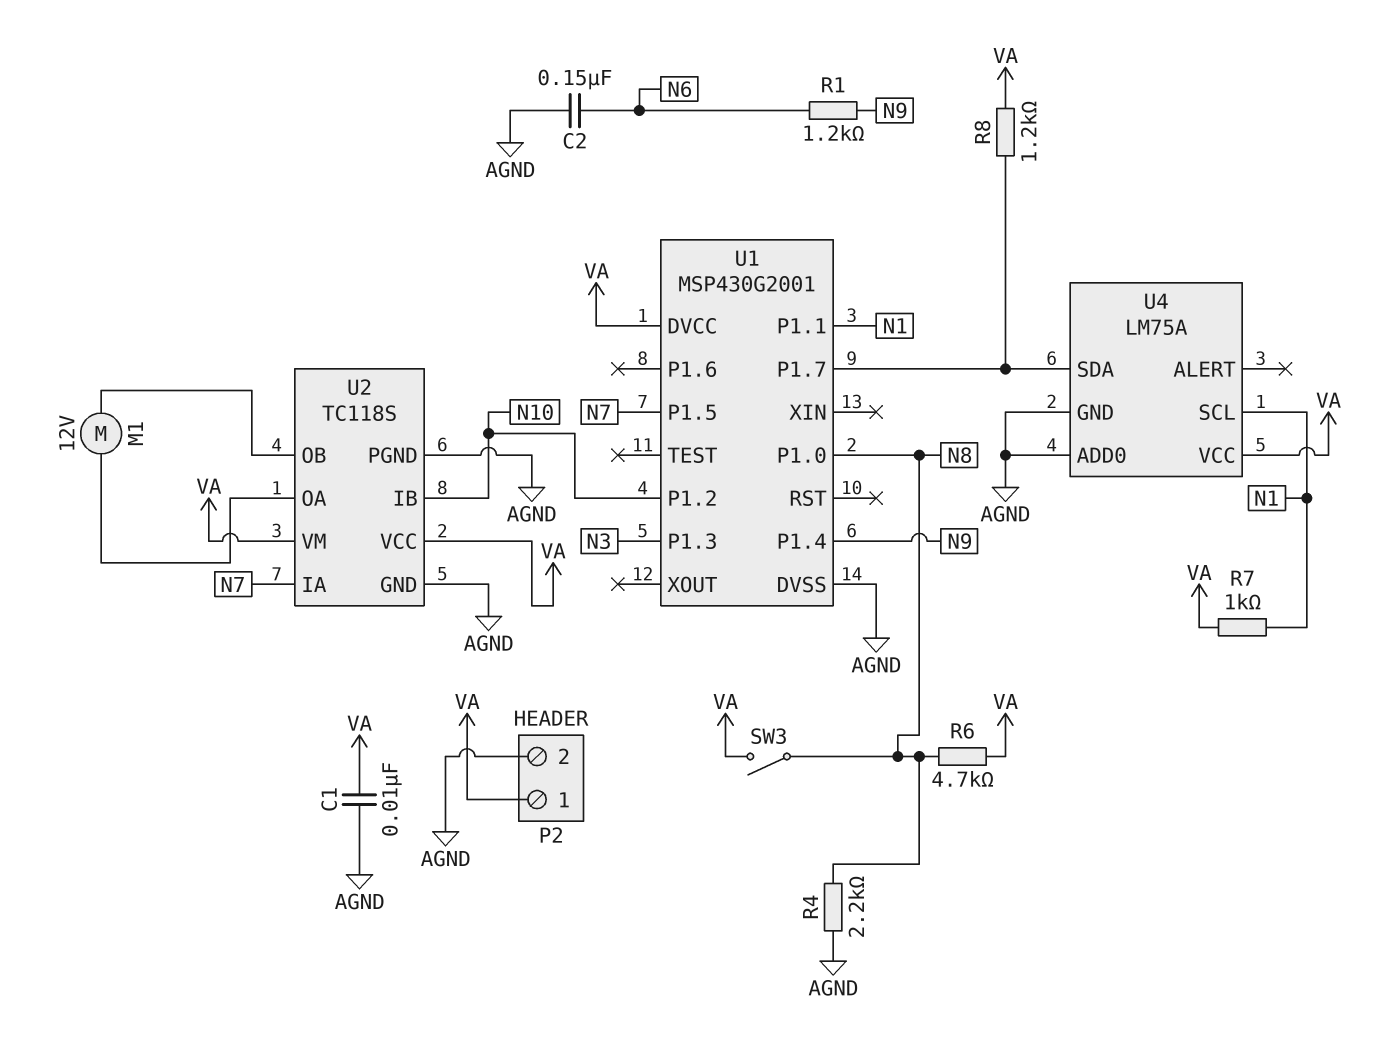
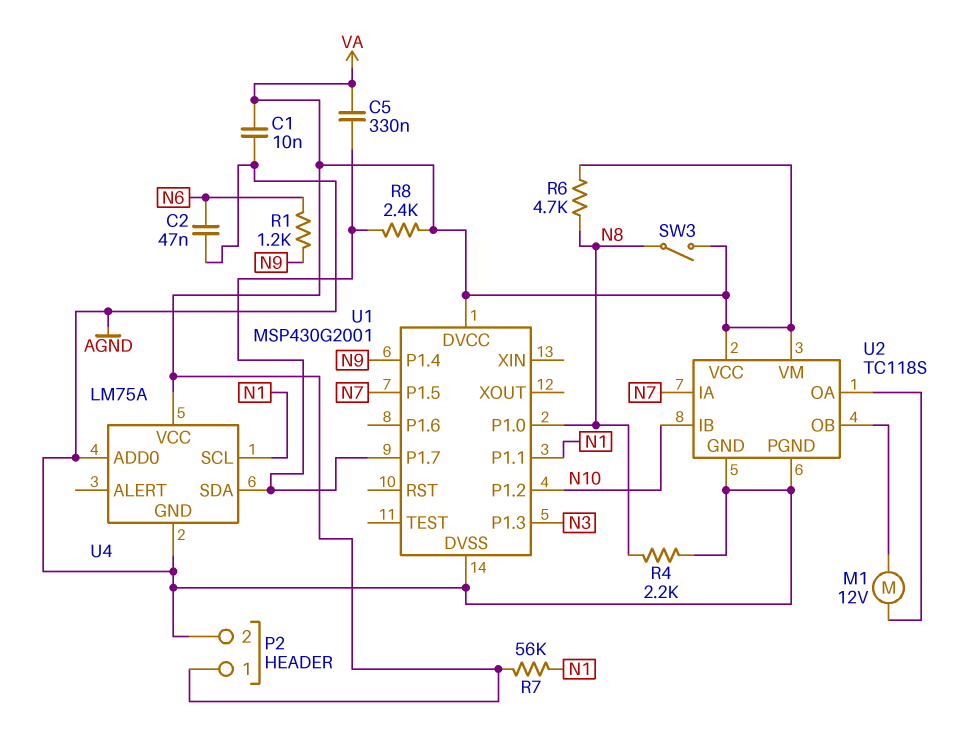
C2: 150nF (AGND, N6) -> 47nF (AGND, N6)
C5: none -> 330nF (U1/P1.7, VA)
R7: 1k (N1, VA) -> 56k (N1, VA)
R8: 1.2k (U1/P1.7, VA) -> 2.4k (U1/P1.7, VA)

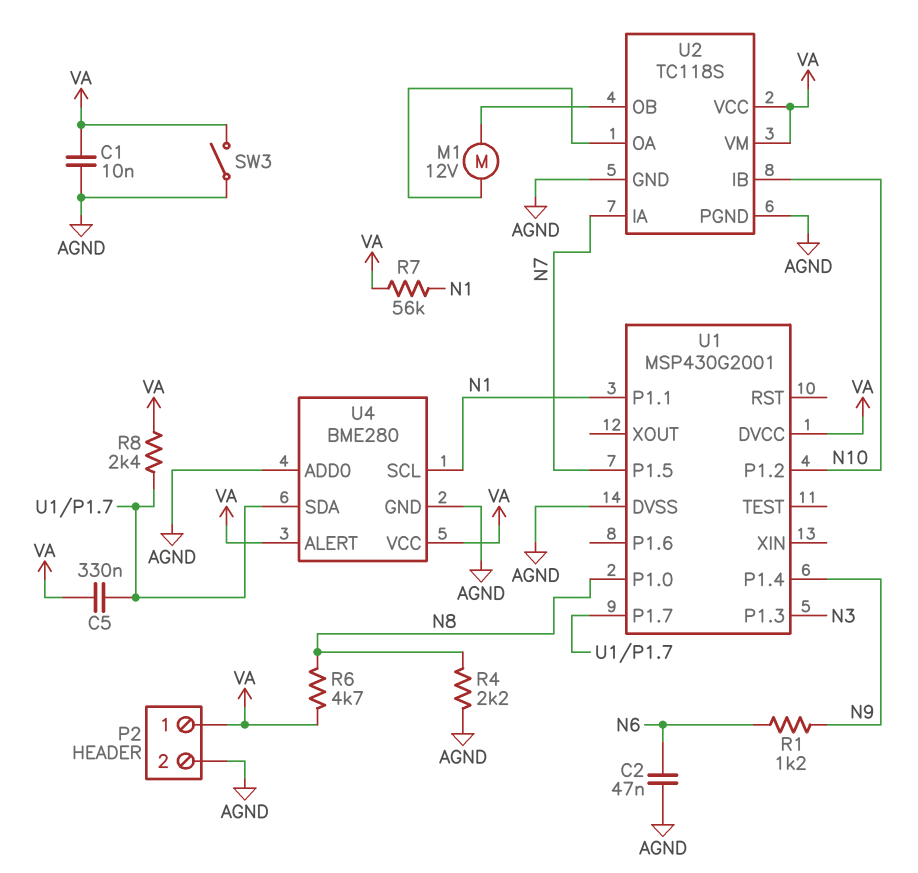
SW3: switch (N8, VA) -> switch (AGND, VA)
U4: LM75A -> BME280
U4 pin ALERT: none -> VA

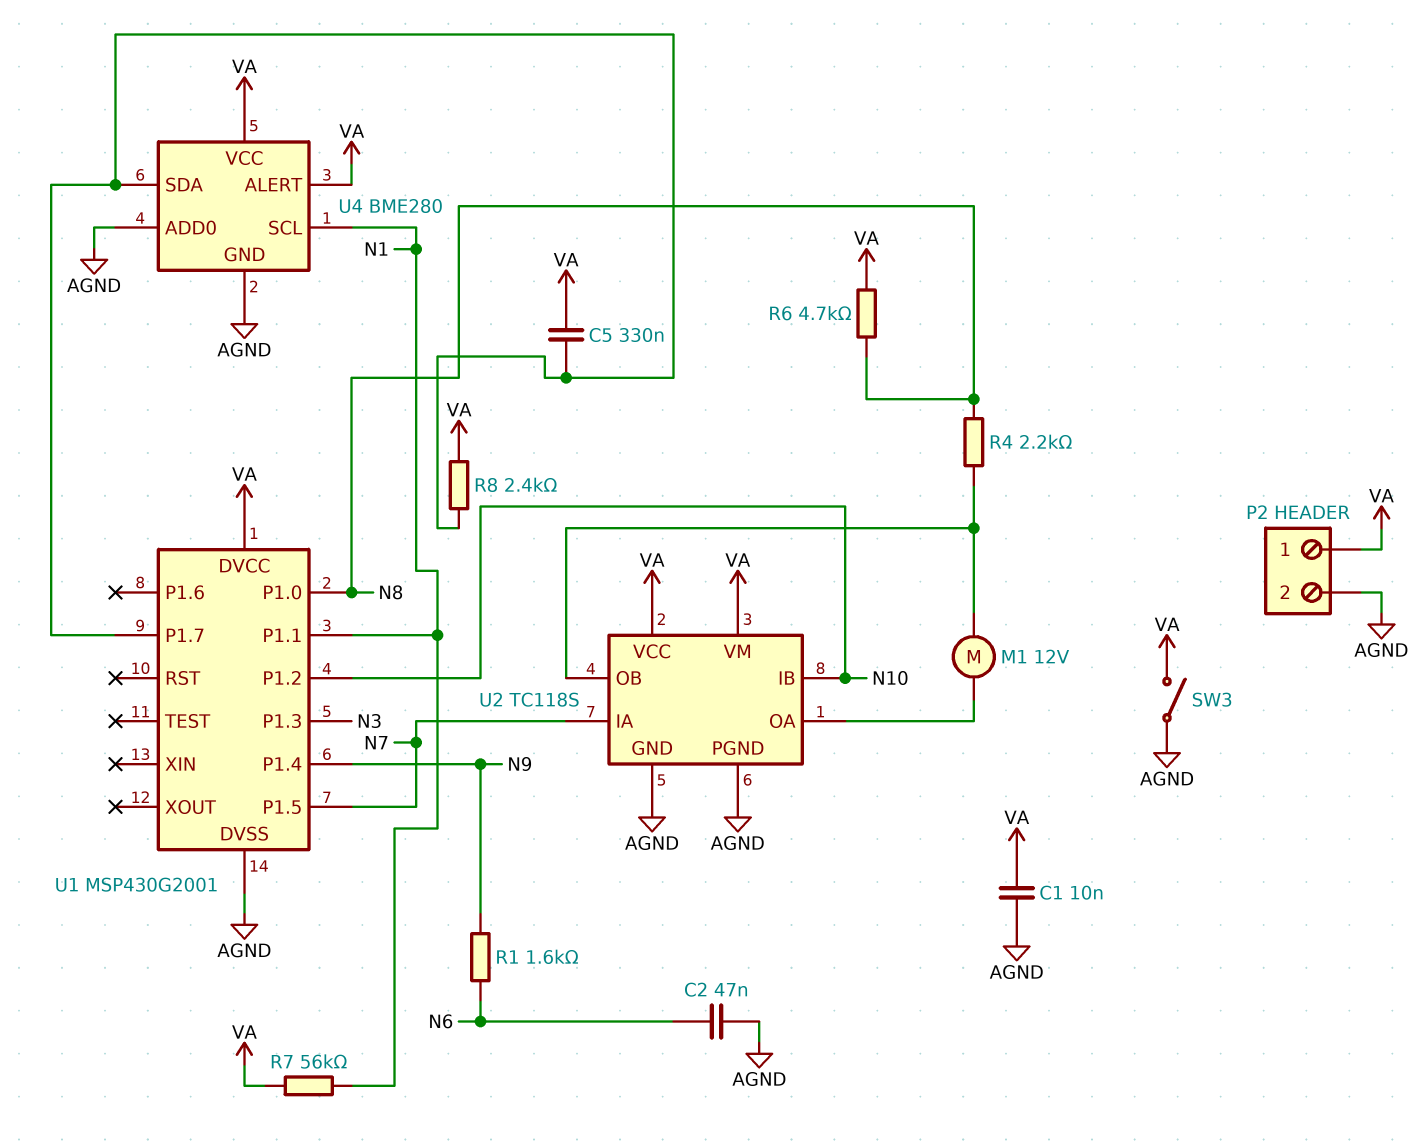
R1: 1.2k (N6, N9) -> 1.6k (N6, N9)
R4: 2.2k (AGND, N8) -> 2.2k (N8, U2/OB)

